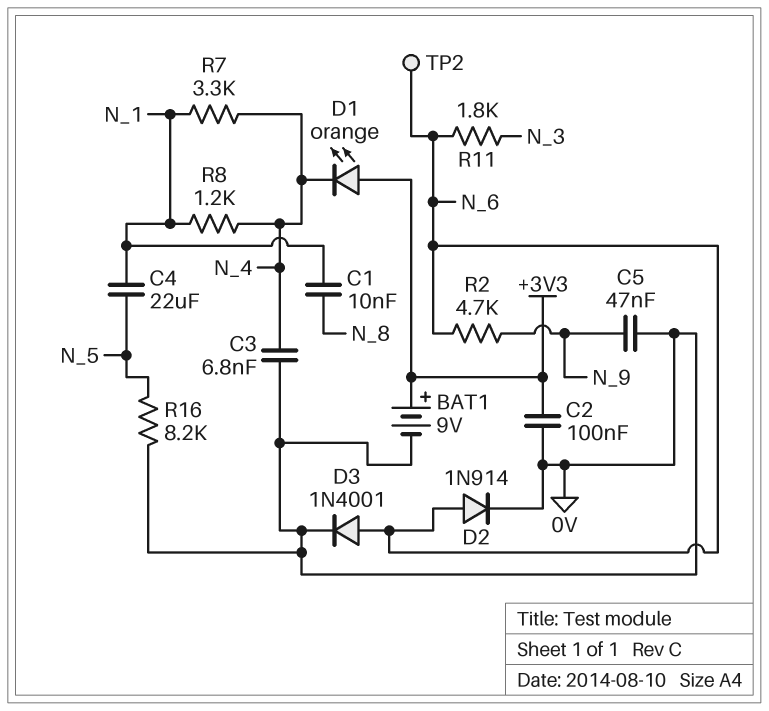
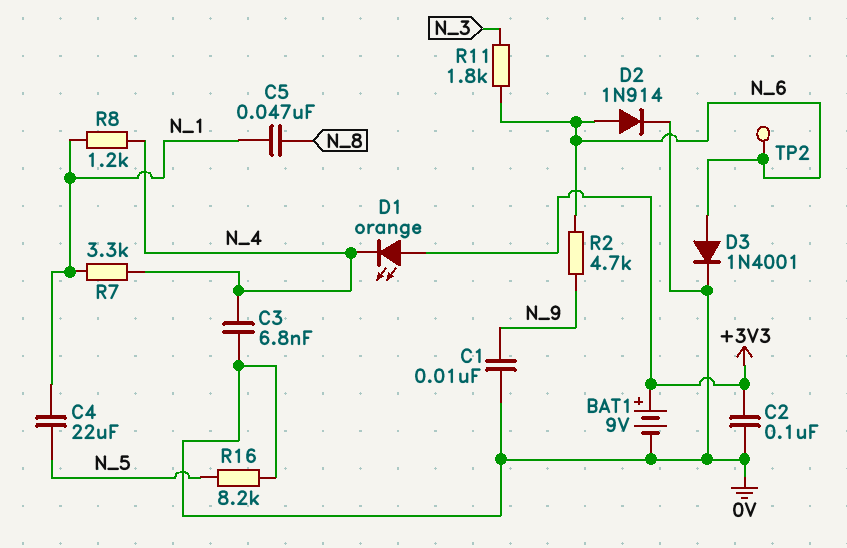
C1: 10nF (N_1, N_8) -> 10nF (0V, N_9)
C5: 47nF (0V, N_9) -> 47nF (N_1, N_8)

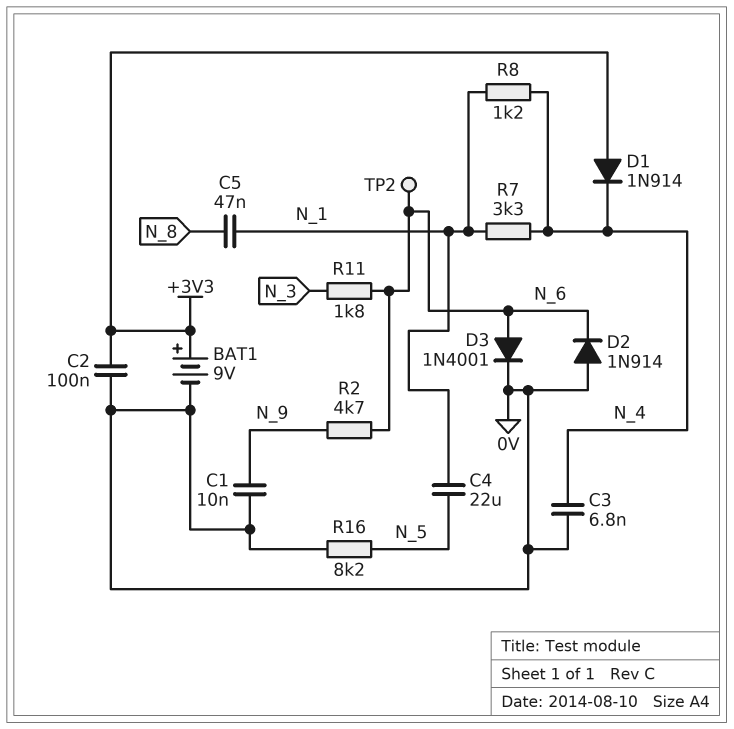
D1: LED orange (A +3V3, K N_4) -> diode 1N914 (A +3V3, K N_4)
D2: diode 1N914 (A N_6, K 0V) -> diode 1N914 (A 0V, K N_6)

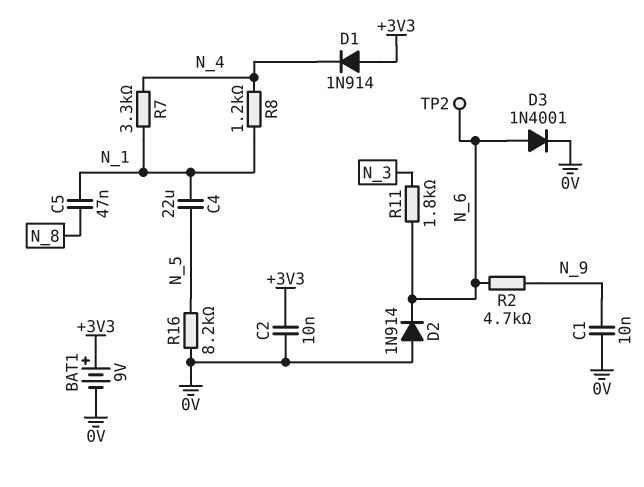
C2: 100nF (+3V3, 0V) -> 10nF (+3V3, 0V)
C3: 6.8nF (0V, N_4) -> none

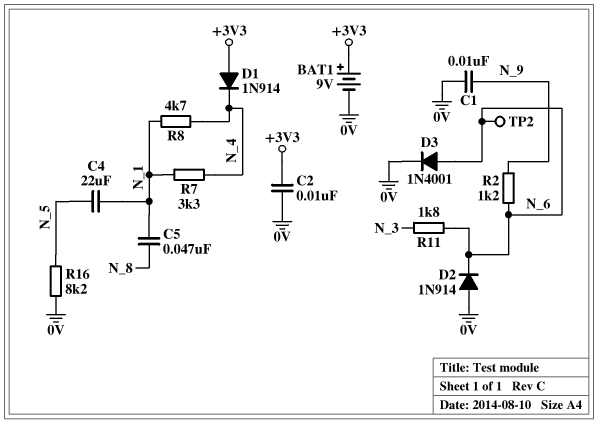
R2: 4.7k (N_6, N_9) -> 1.2k (N_6, N_9)
R8: 1.2k (N_1, N_4) -> 4.7k (N_1, N_4)

